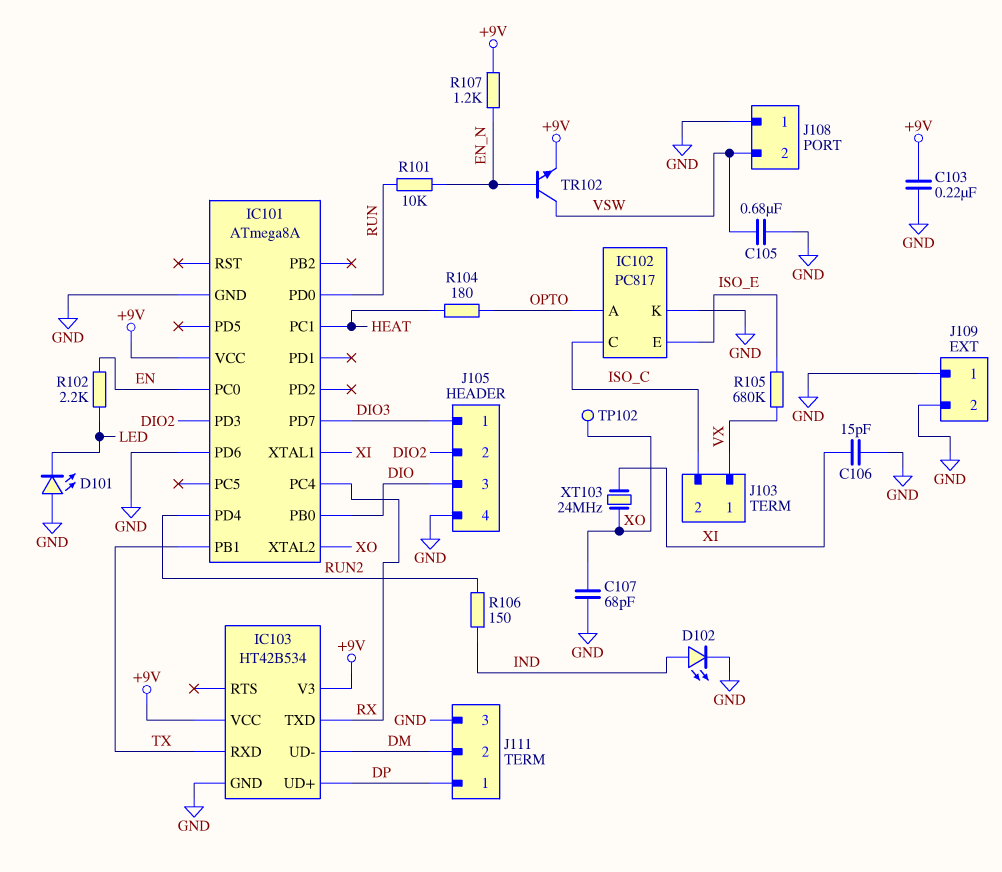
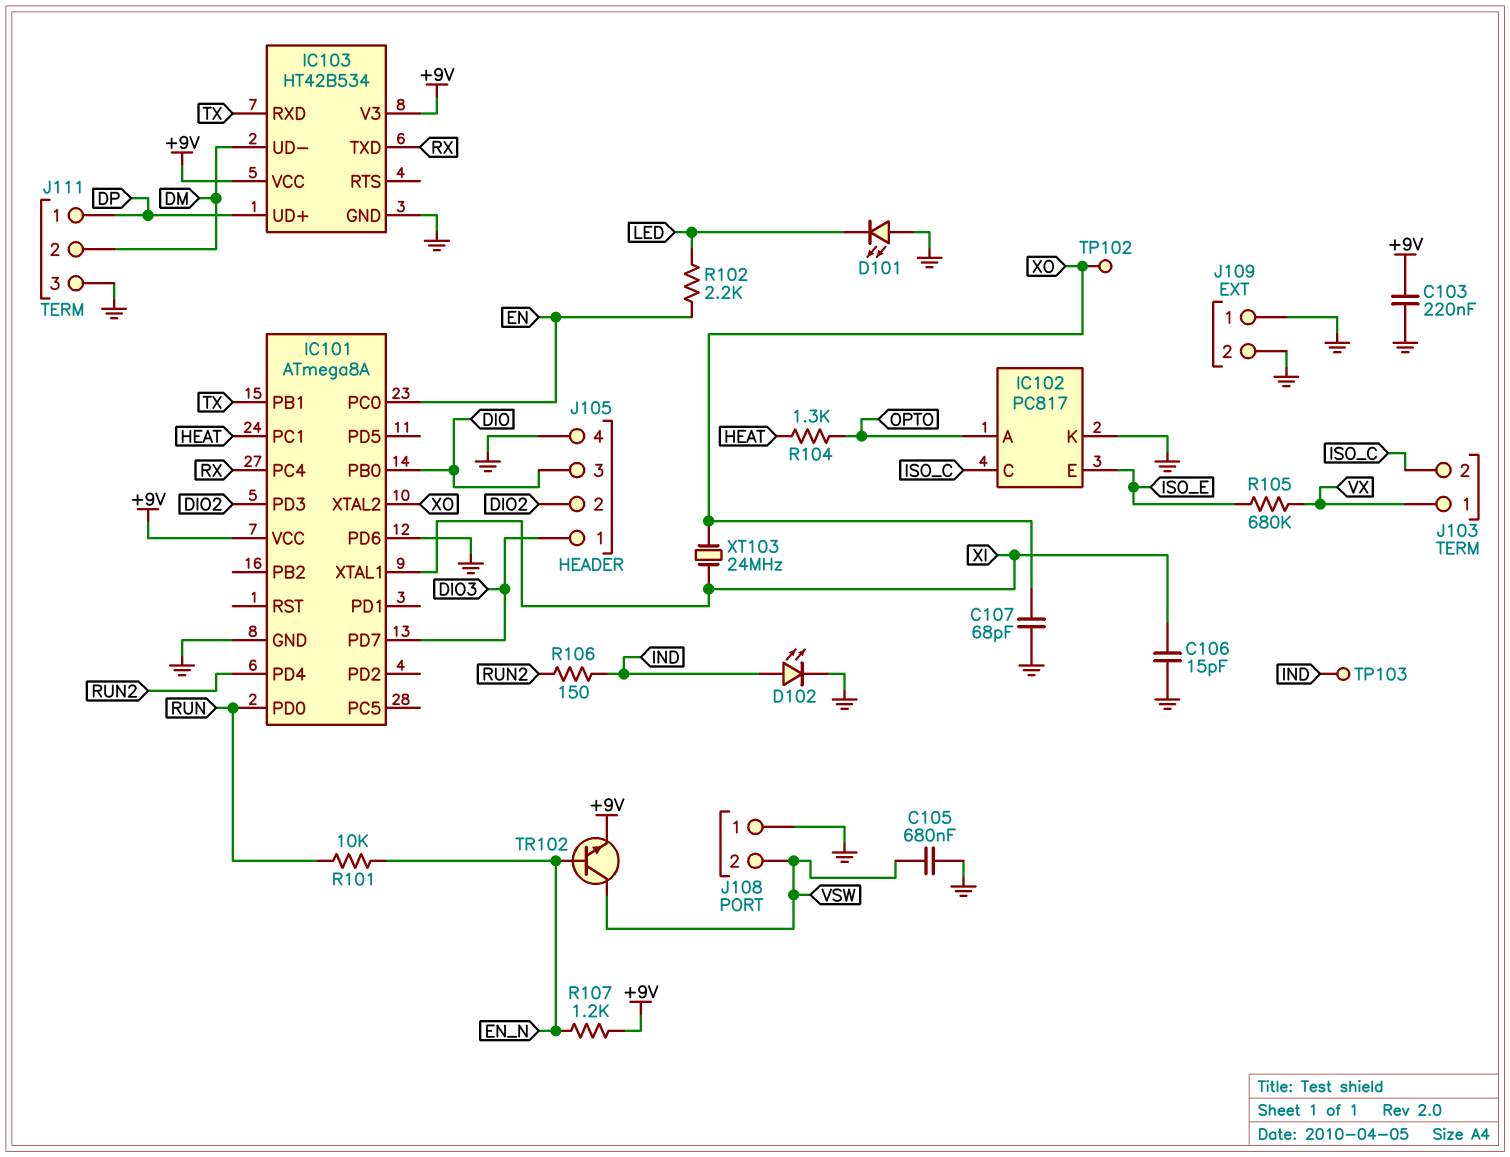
R104: 180 (HEAT, OPTO) -> 1.3k (HEAT, OPTO)
TP103: none -> test point (IND)

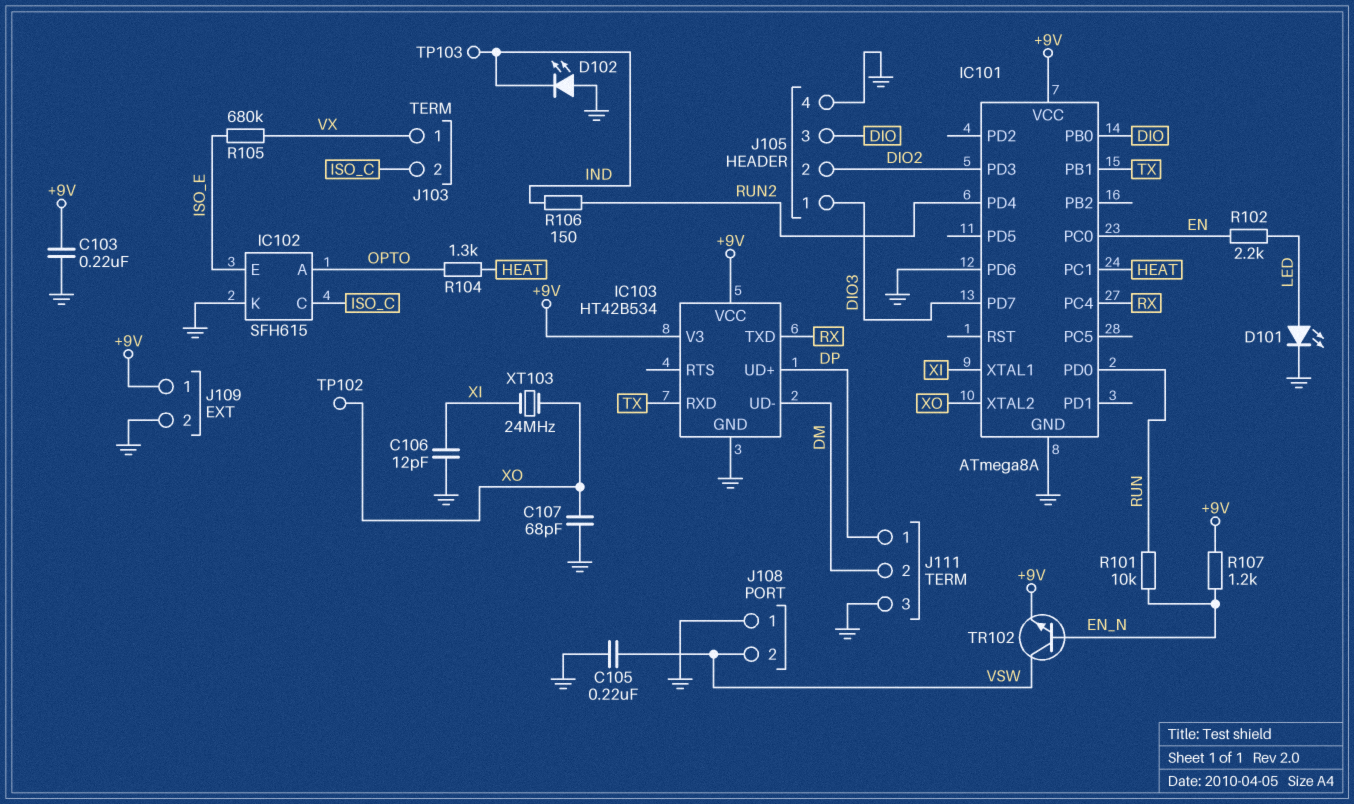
C105: 680nF (GND, VSW) -> 220nF (GND, VSW)
C106: 15pF (GND, XI) -> 12pF (GND, XI)
D101: LED (A GND, K LED) -> LED (A LED, K GND)
D102: LED (A IND, K GND) -> LED (A GND, K IND)
IC102: PC817 -> SFH615
J109 pin 1: GND -> +9V

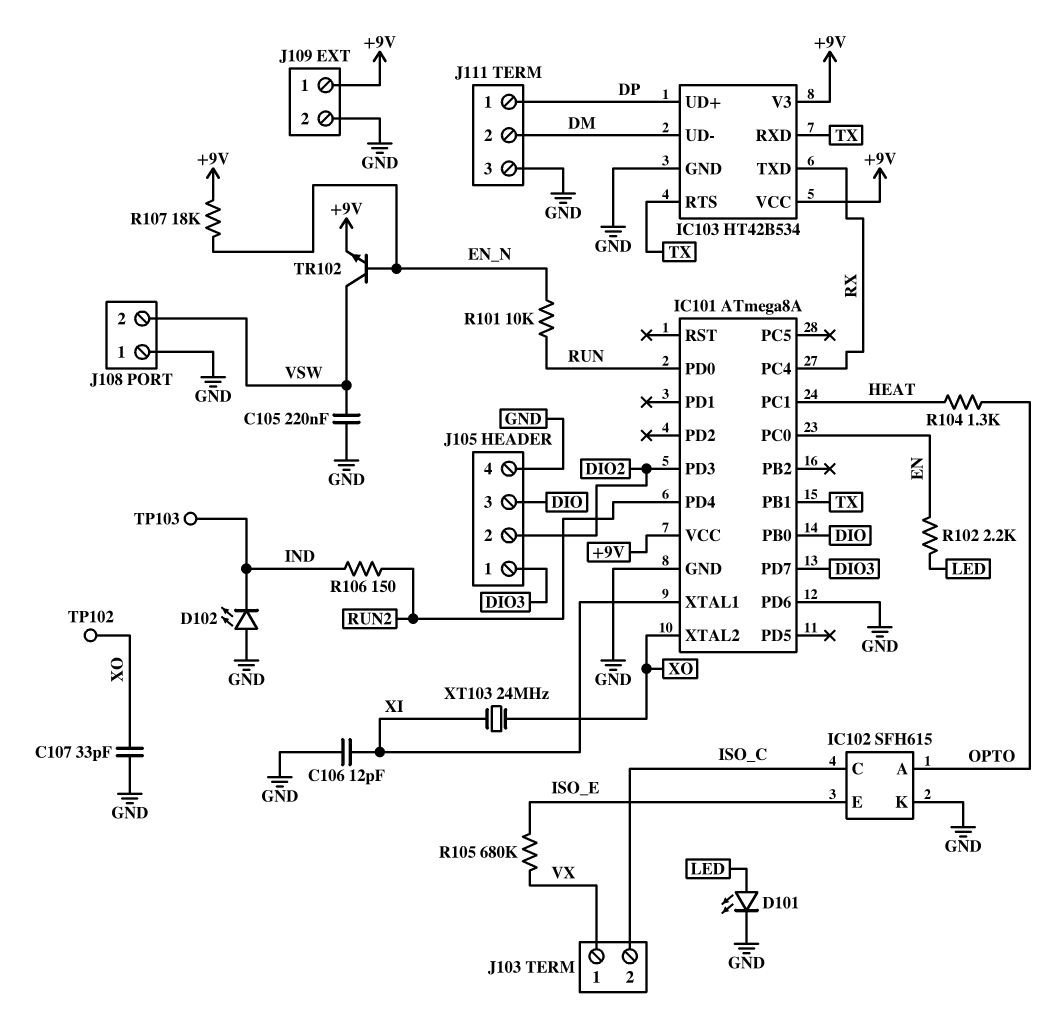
C103: 220nF (+9V, GND) -> none
C107: 68pF (GND, XO) -> 33pF (GND, XO)
IC103 pin RTS: none -> TX
R107: 1.2k (+9V, EN_N) -> 18k (+9V, EN_N)

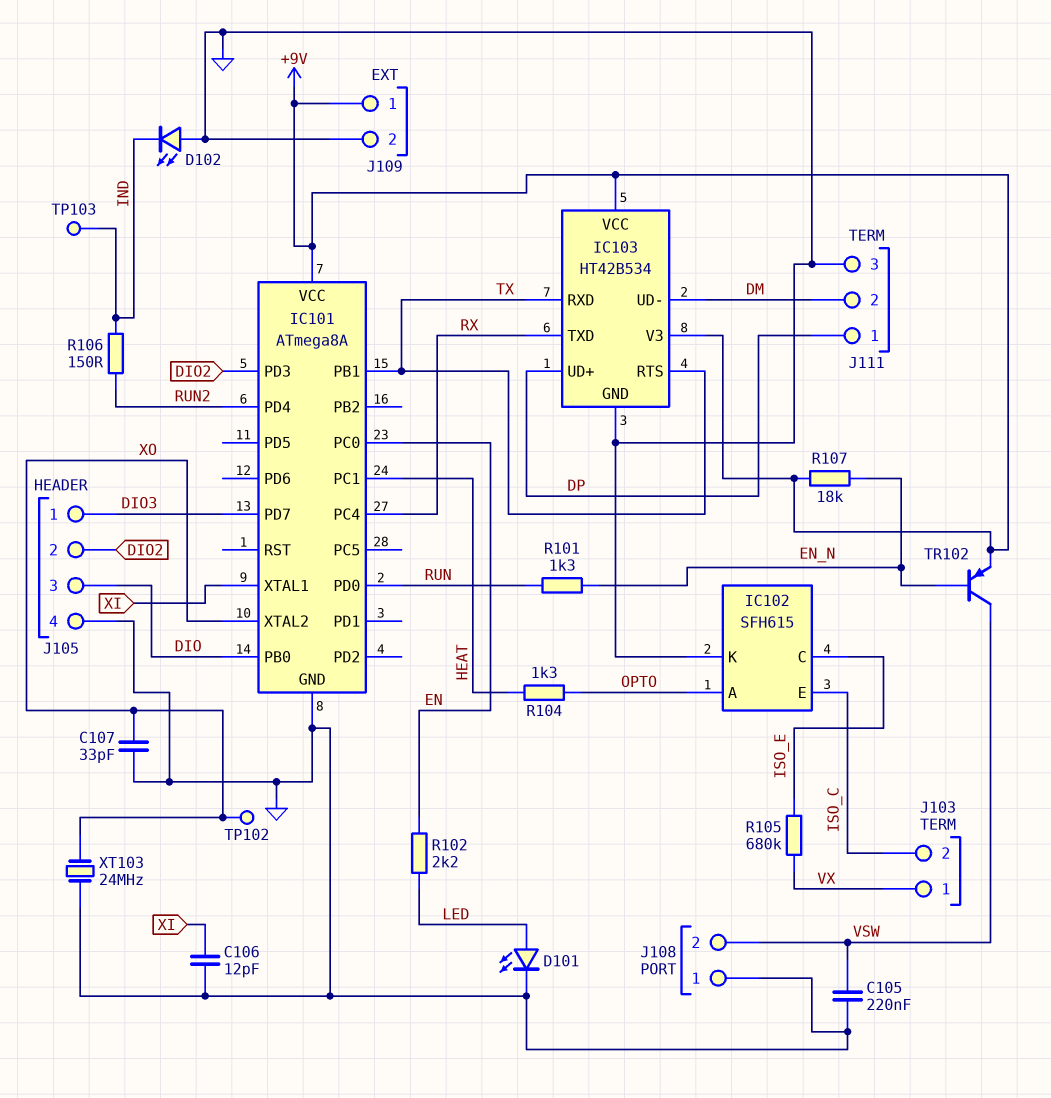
IC101 pin PD6: GND -> none
IC102 pin C: ISO_C -> ISO_E
IC102 pin E: ISO_E -> ISO_C
R101: 10k (EN_N, RUN) -> 1.3k (EN_N, RUN)
TR102: NPN (B EN_N, C VSW, E +9V) -> PNP (B EN_N, C VSW, E +9V)
XT103: 24MHz (XI, XO) -> 24MHz (GND, XO)

